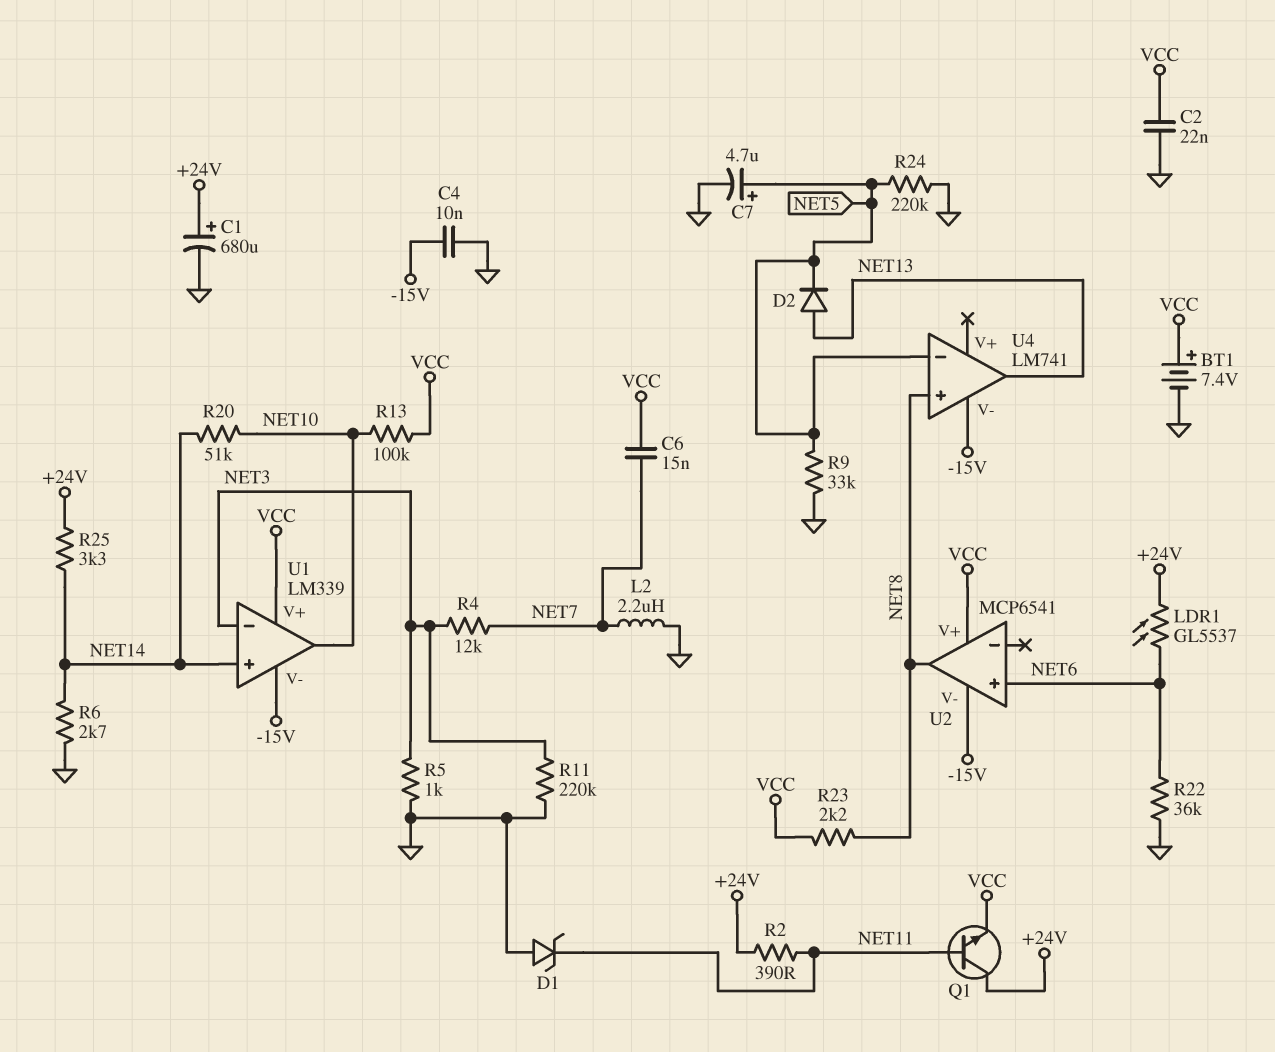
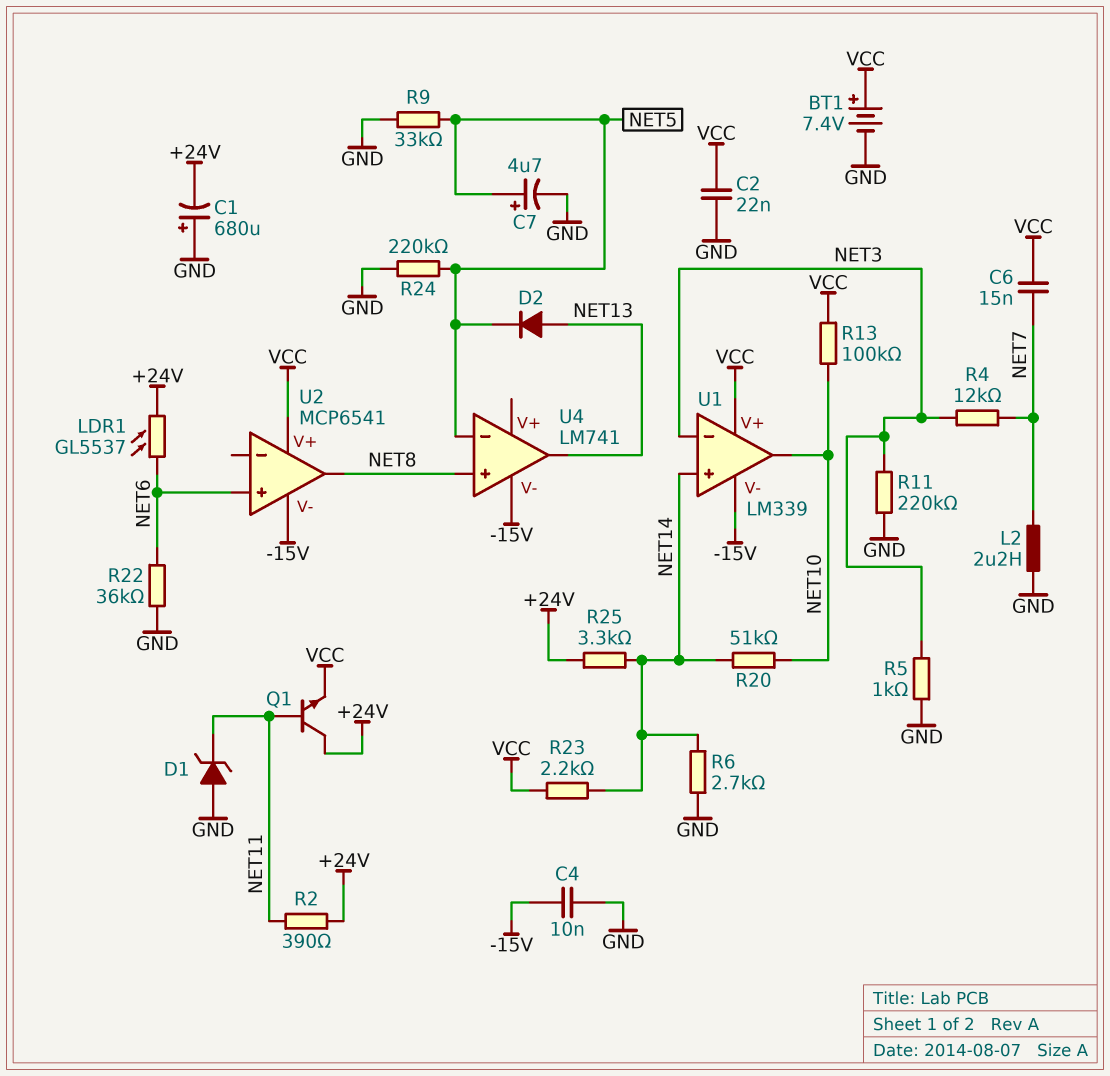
C1: 680uF (plus +24V, minus GND) -> 680uF (plus GND, minus +24V)
R23: 2.2k (NET8, VCC) -> 2.2k (NET14, VCC)

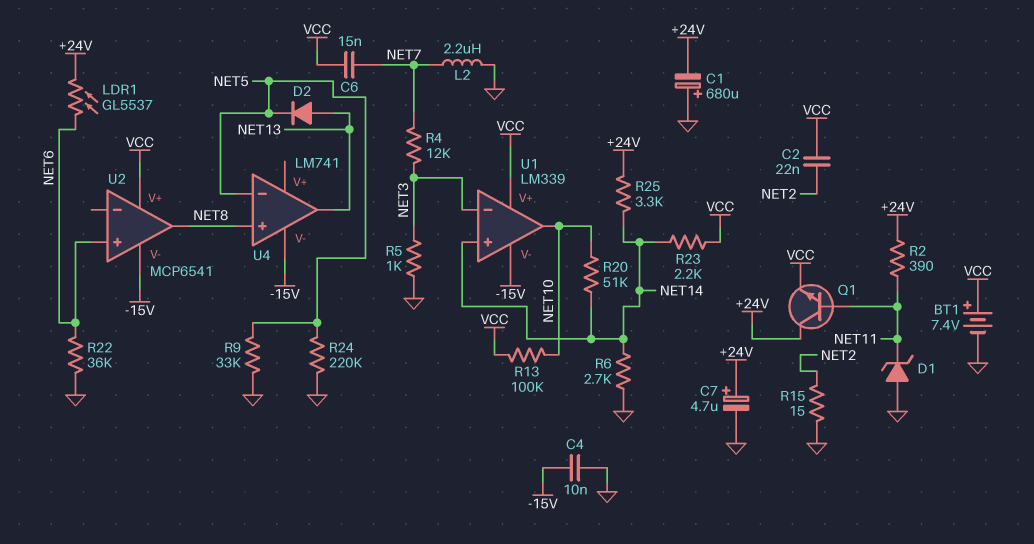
C2: 22nF (GND, VCC) -> 22nF (NET2, VCC)
C7: 4.7uF (plus NET5, minus GND) -> 4.7uF (plus +24V, minus GND)
R11: 220k (GND, NET3) -> none
R15: none -> 15 (GND, NET2)

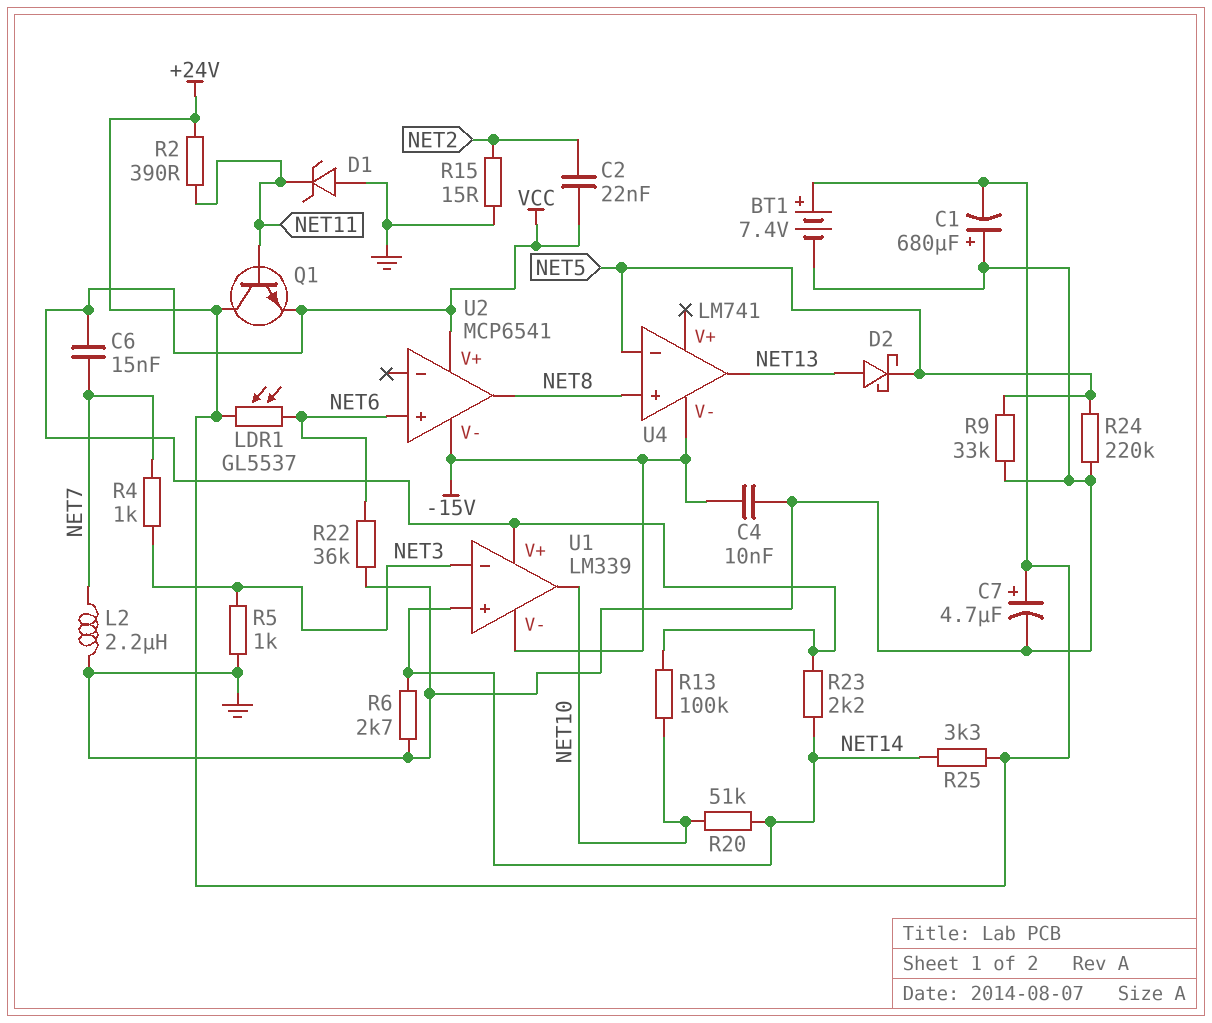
BT1: 7.4V (plus VCC, minus GND) -> 7.4V (plus +24V, minus GND)
D2: diode (A NET13, K NET5) -> schottky (A NET13, K NET5)
R4: 12k (NET3, NET7) -> 1k (NET3, NET7)

